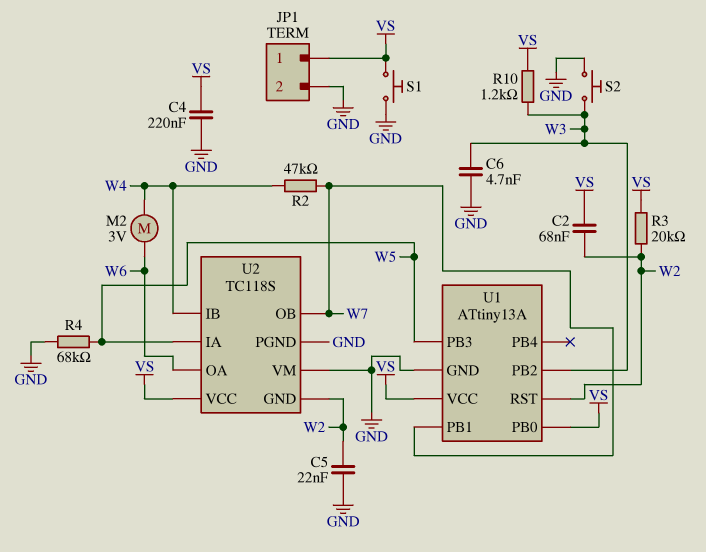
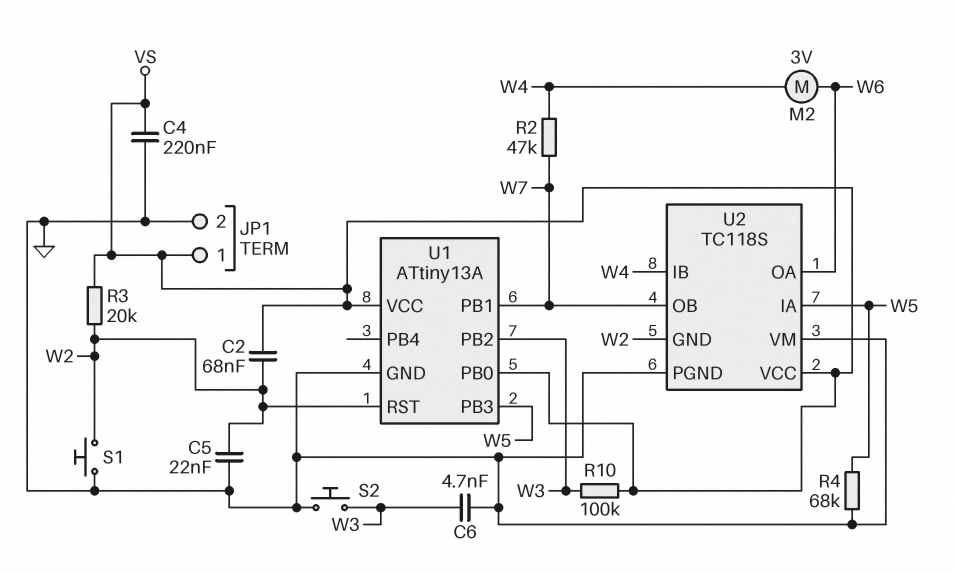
R10: 1.2k (VS, W3) -> 100k (VS, W3)
S1: button (GND, VS) -> button (GND, W2)

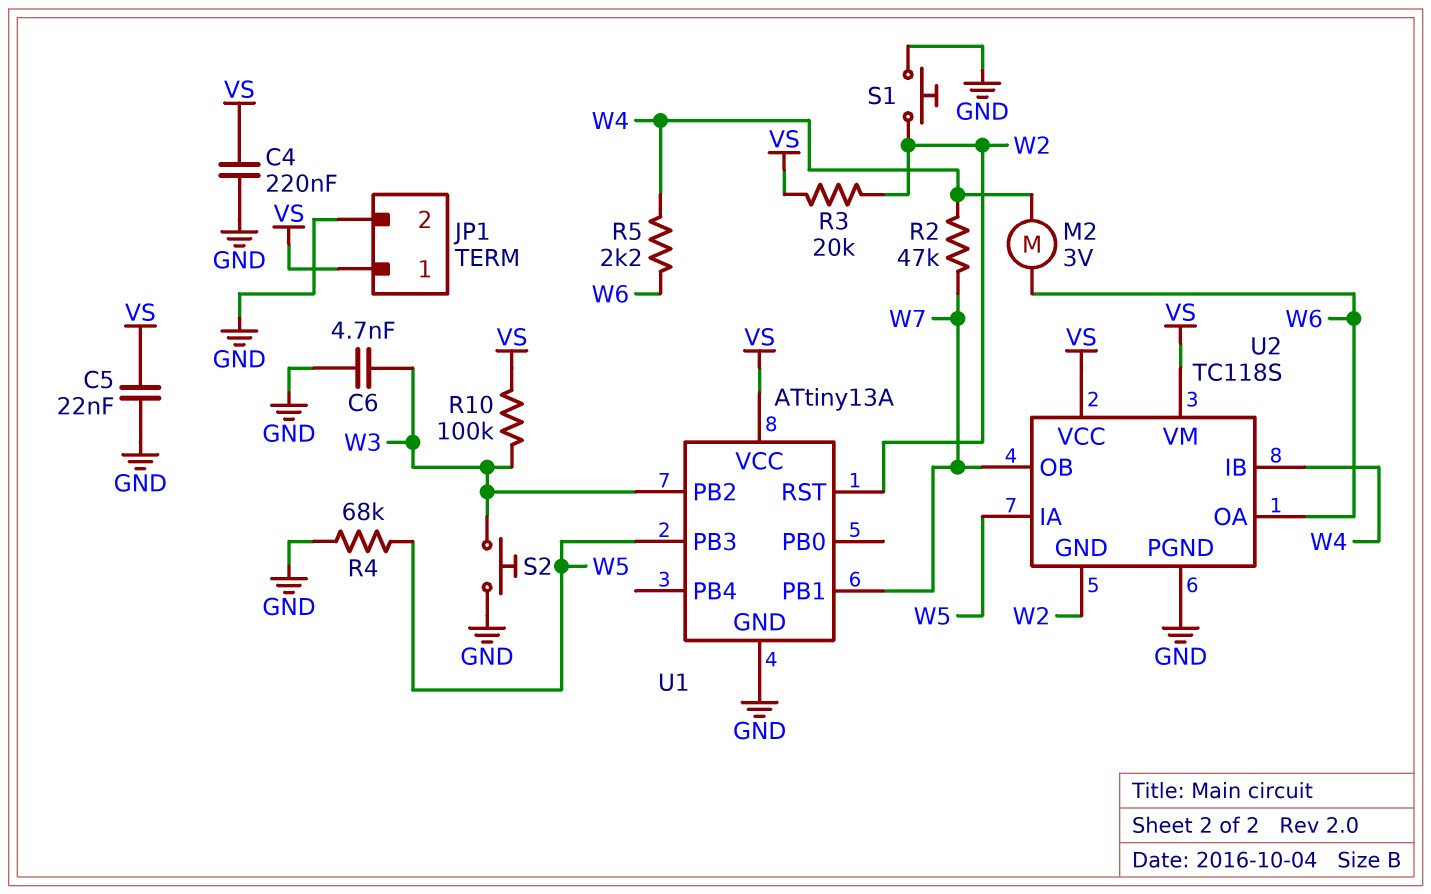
C2: 68nF (VS, W2) -> none
C5: 22nF (GND, W2) -> 22nF (GND, VS)
R5: none -> 2.2k (W4, W6)
U1 pin PB0: VS -> none
U2 pin VM: GND -> VS

